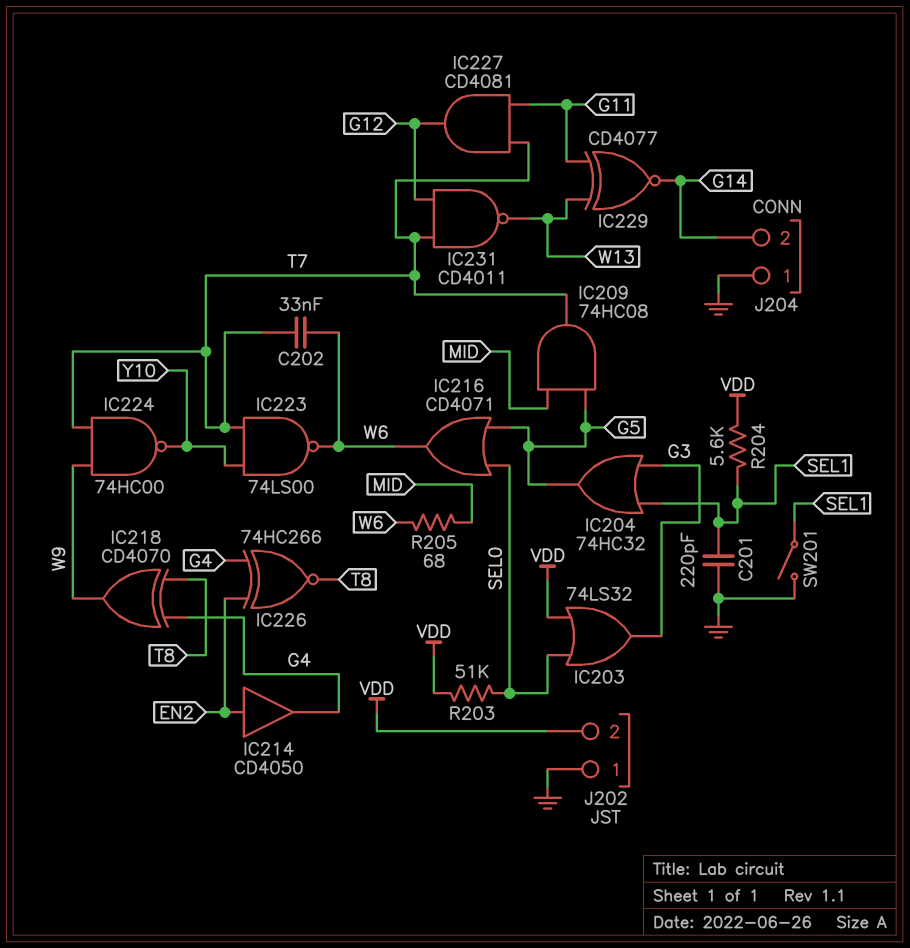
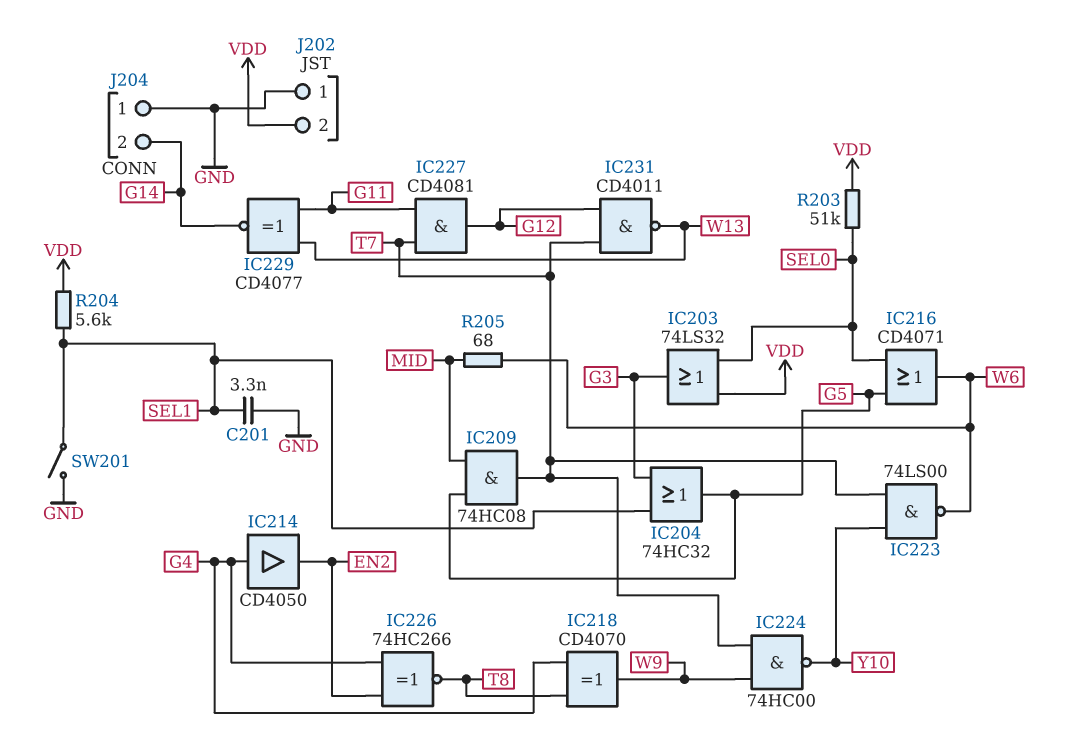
C201: 220pF (GND, SEL1) -> 3.3nF (GND, SEL1)
C202: 33nF (T7, W6) -> none
IC214: buffer CD4050 (in EN2, out G4) -> buffer CD4050 (in G4, out EN2)

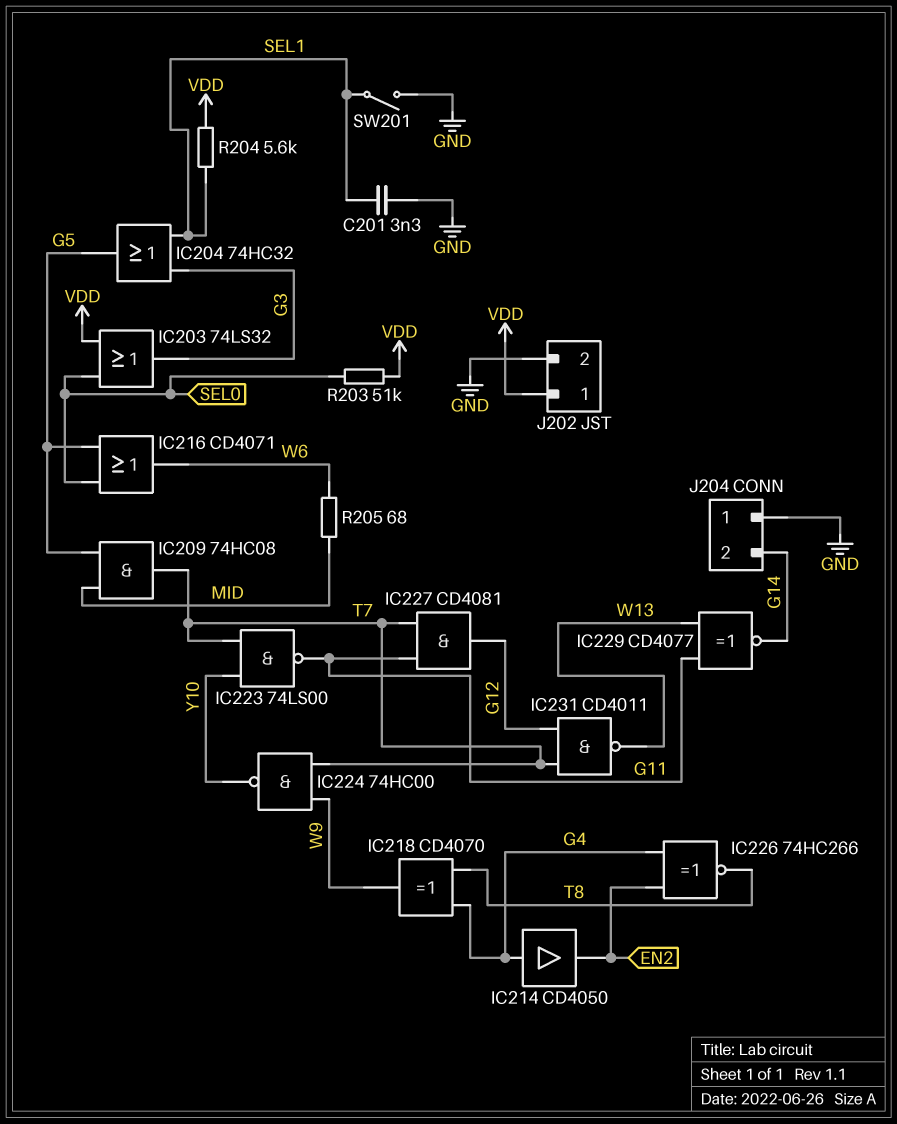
IC223: NAND 74LS00 (in T7, in Y10, out W6) -> NAND 74LS00 (in T7, in Y10, out G11)
J202 pin 1: GND -> VDD
J202 pin 2: VDD -> GND

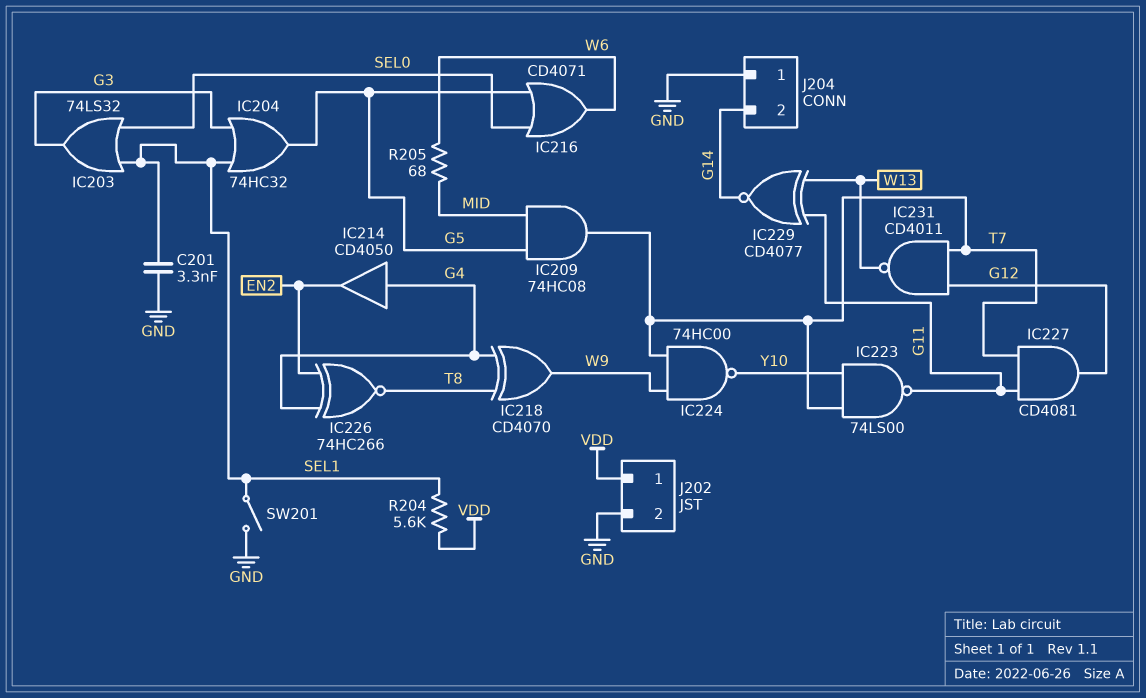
IC203: OR 74LS32 (in SEL0, in VDD, out G3) -> OR 74LS32 (in SEL0, in SEL1, out G3)
R203: 51k (SEL0, VDD) -> none

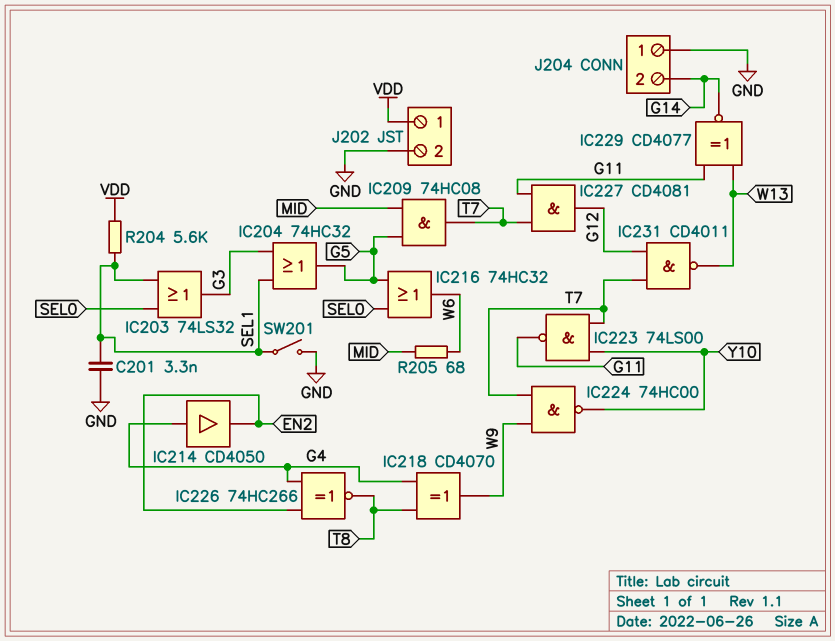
IC216: OR CD4071 (in G5, in SEL0, out W6) -> OR 74HC32 (in G5, in SEL0, out W6)

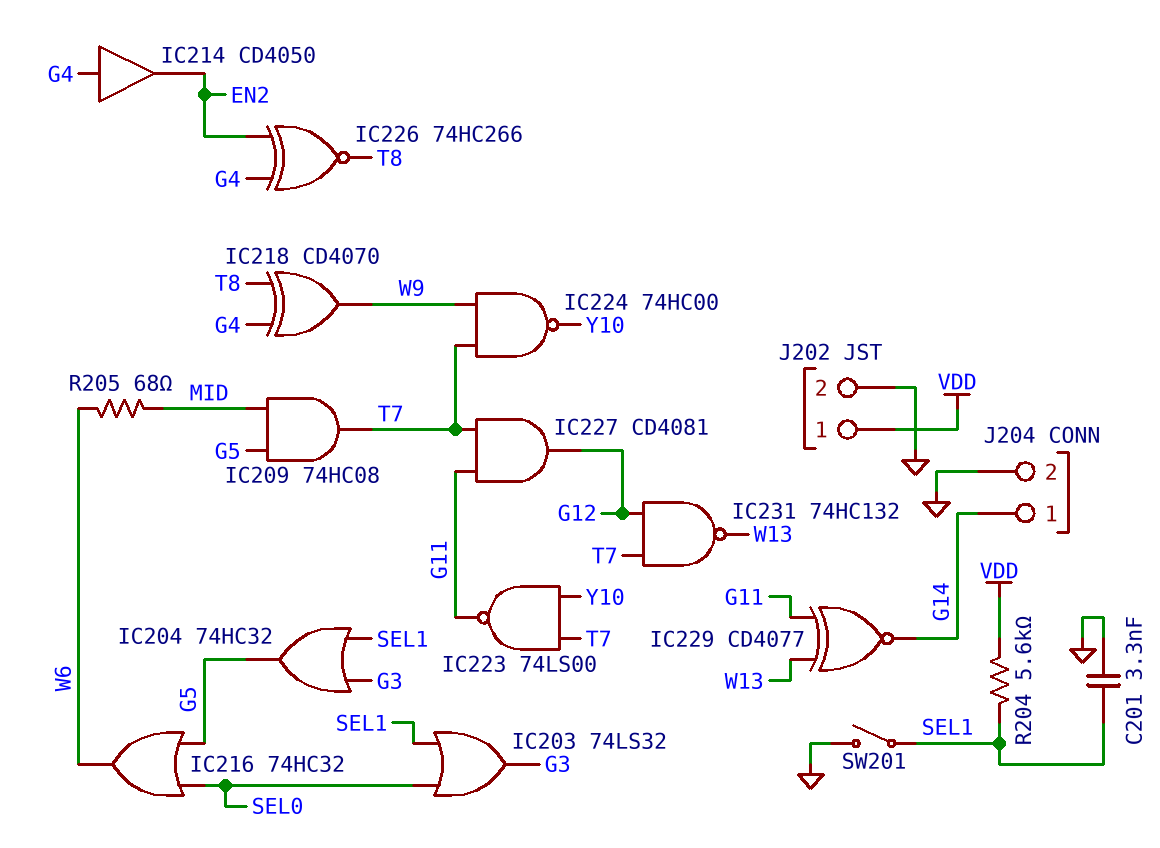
IC231: NAND CD4011 (in G12, in T7, out W13) -> NAND 74HC132 (in G12, in T7, out W13)
J204 pin 1: GND -> G14
J204 pin 2: G14 -> GND

